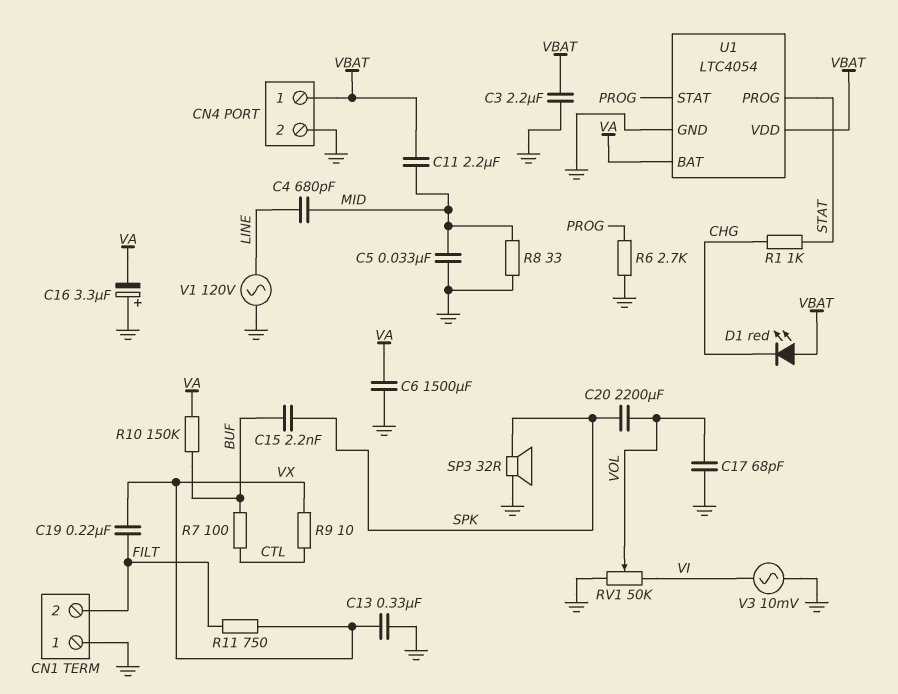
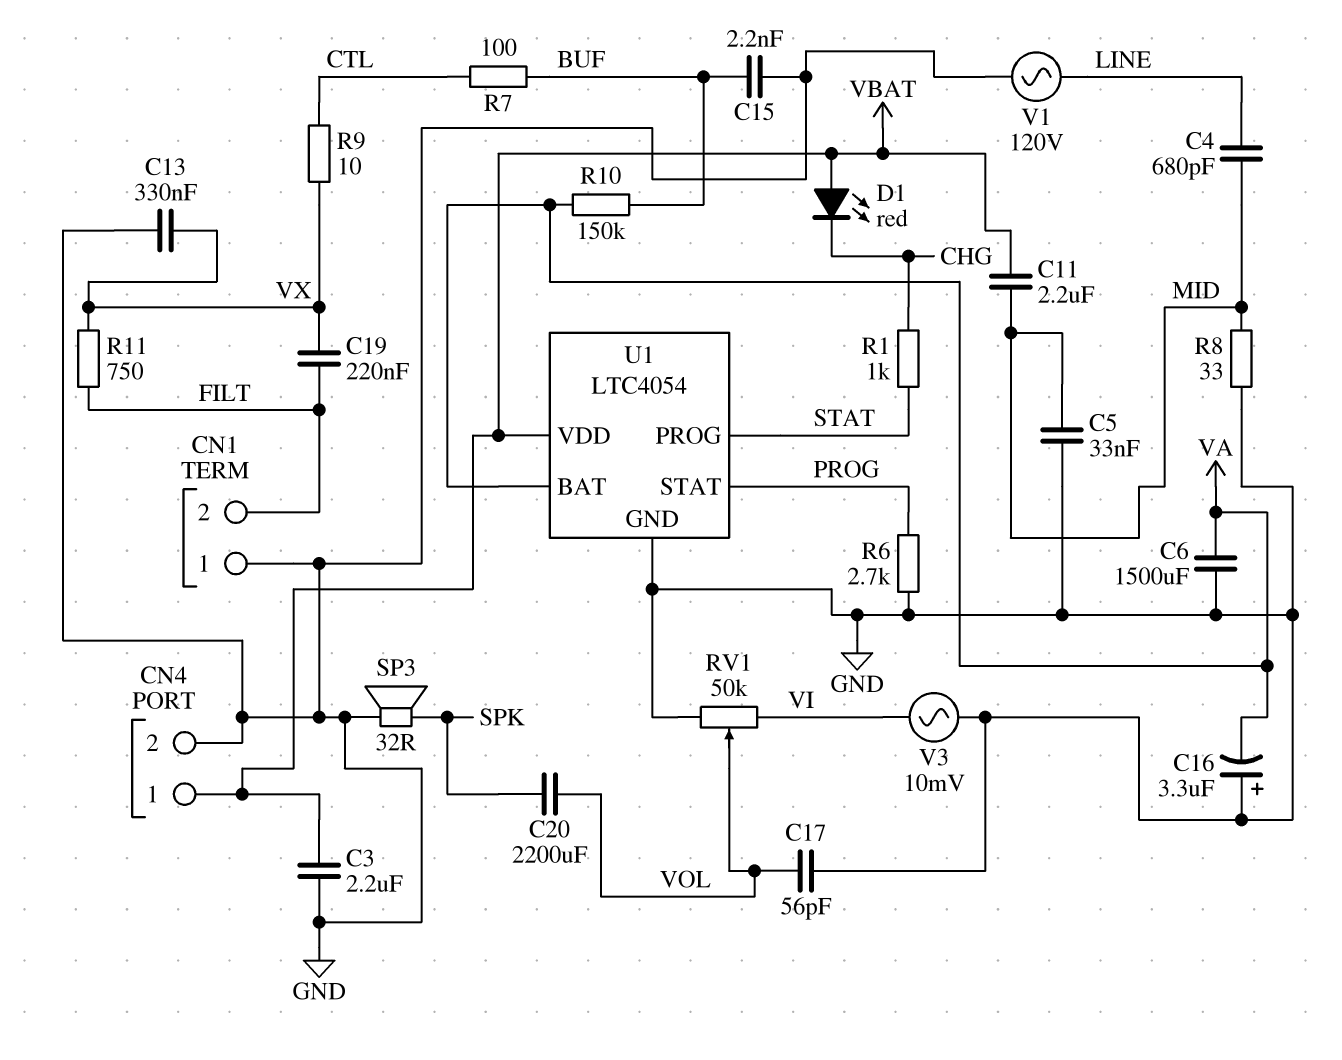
C15: 2.2nF (BUF, SPK) -> 2.2nF (BUF, GND)
C17: 68pF (GND, VOL) -> 56pF (GND, VOL)

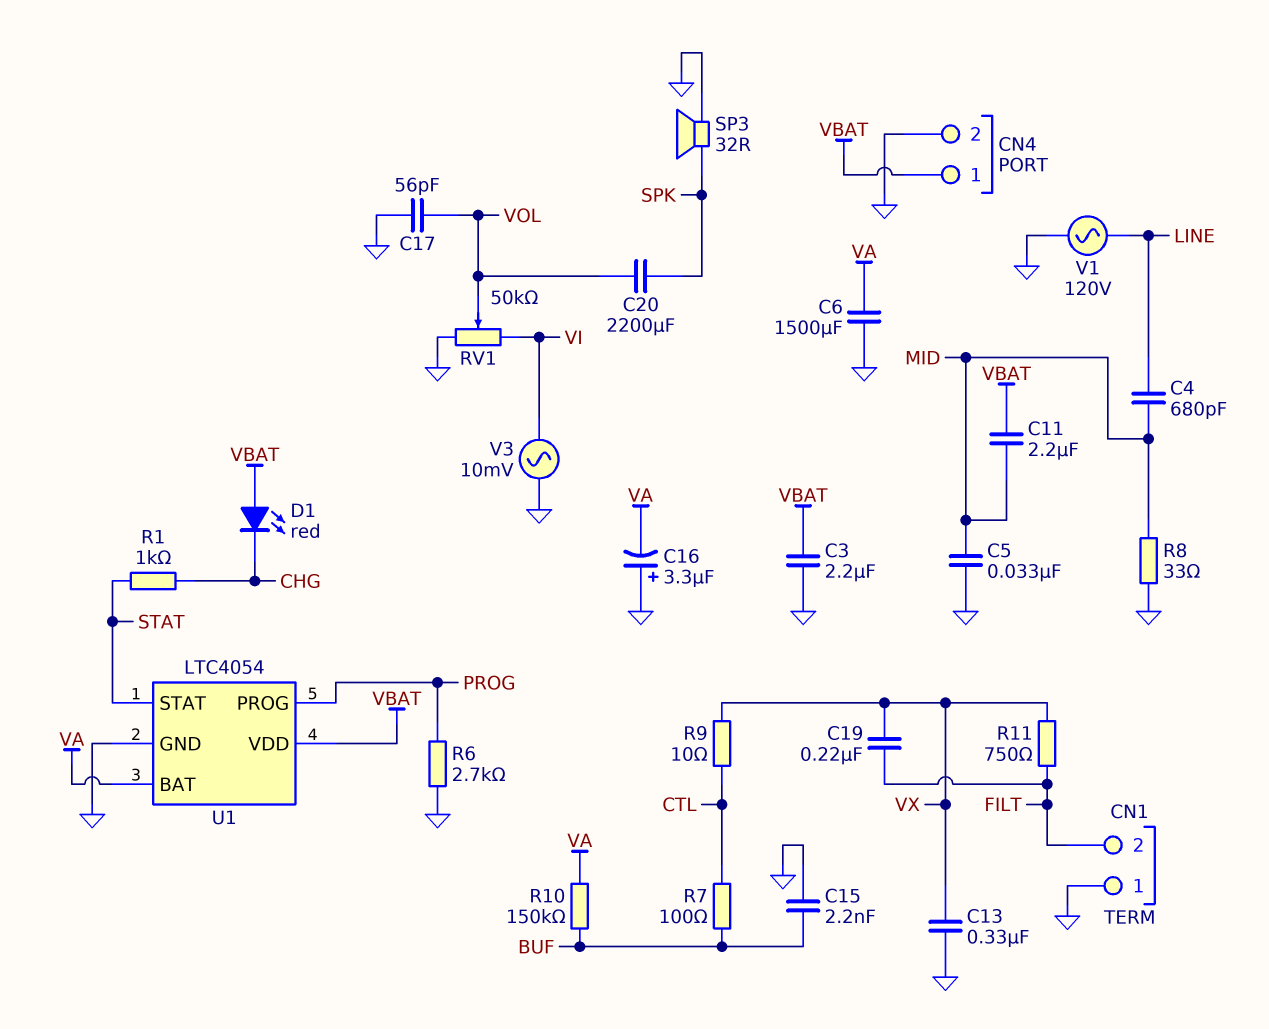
U1 pin PROG: STAT -> PROG
U1 pin STAT: PROG -> STAT

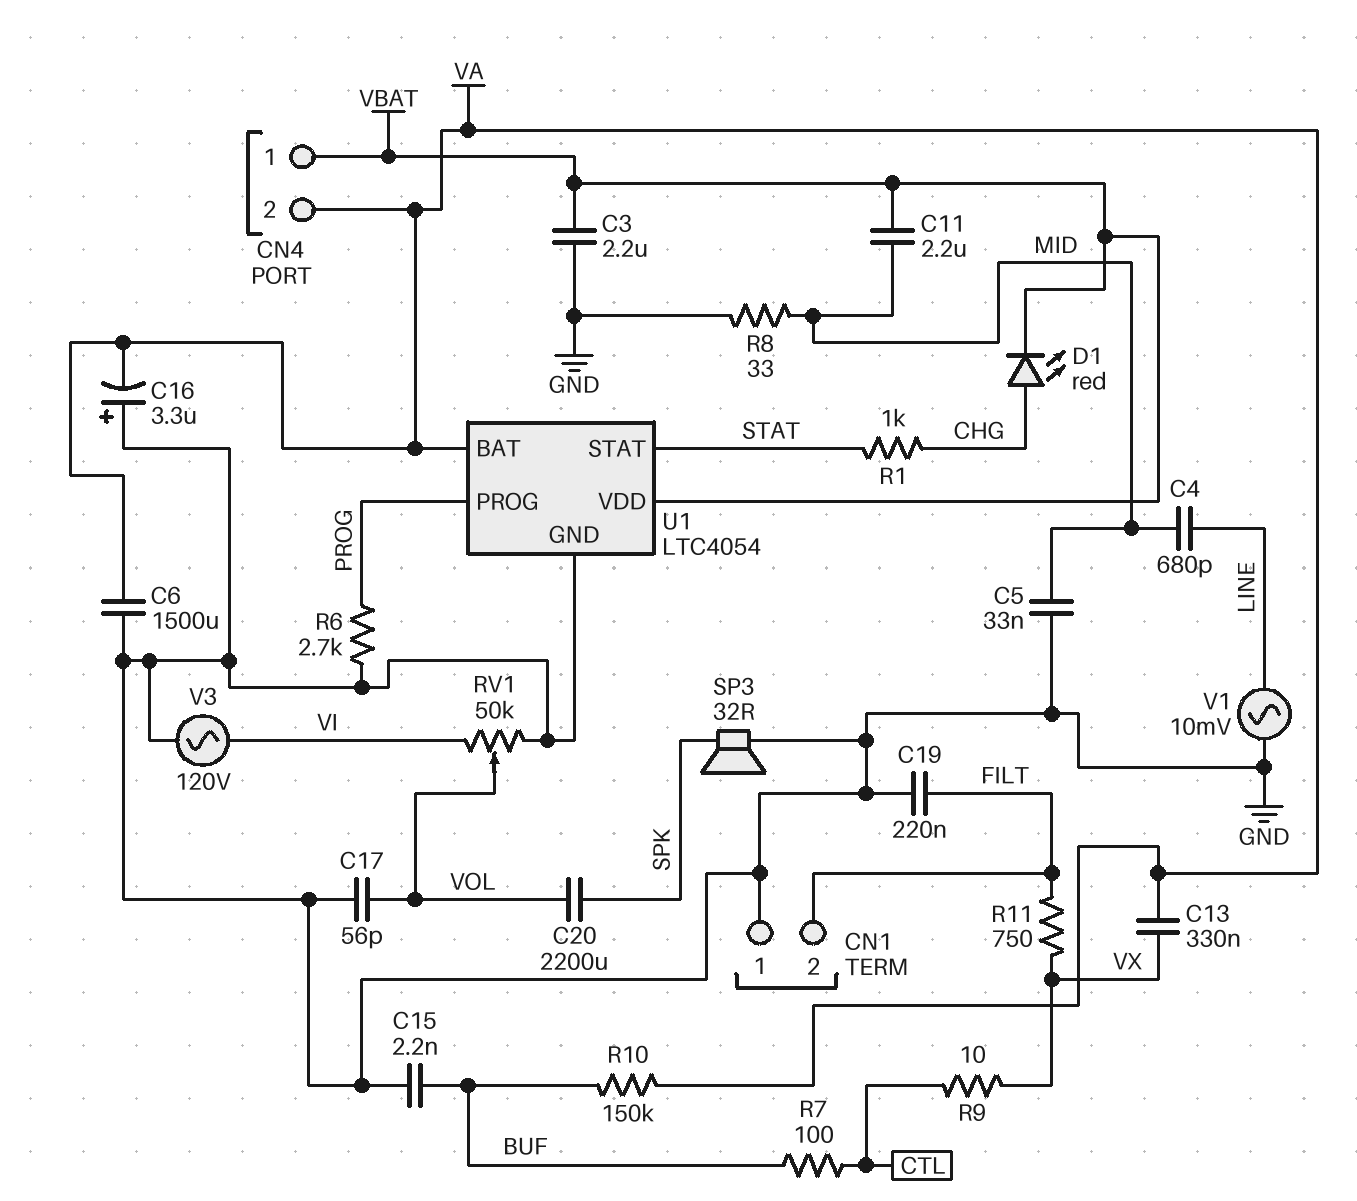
C13: 330nF (GND, VX) -> 330nF (VA, VX)
C19: 220nF (FILT, VX) -> 220nF (FILT, GND)
CN4 pin 2: GND -> VA
D1: LED red (A VBAT, K CHG) -> LED red (A CHG, K VBAT)
V1: AC 120V (GND, LINE) -> AC 10mV (GND, LINE)
V3: AC 10mV (GND, VI) -> AC 120V (GND, VI)

